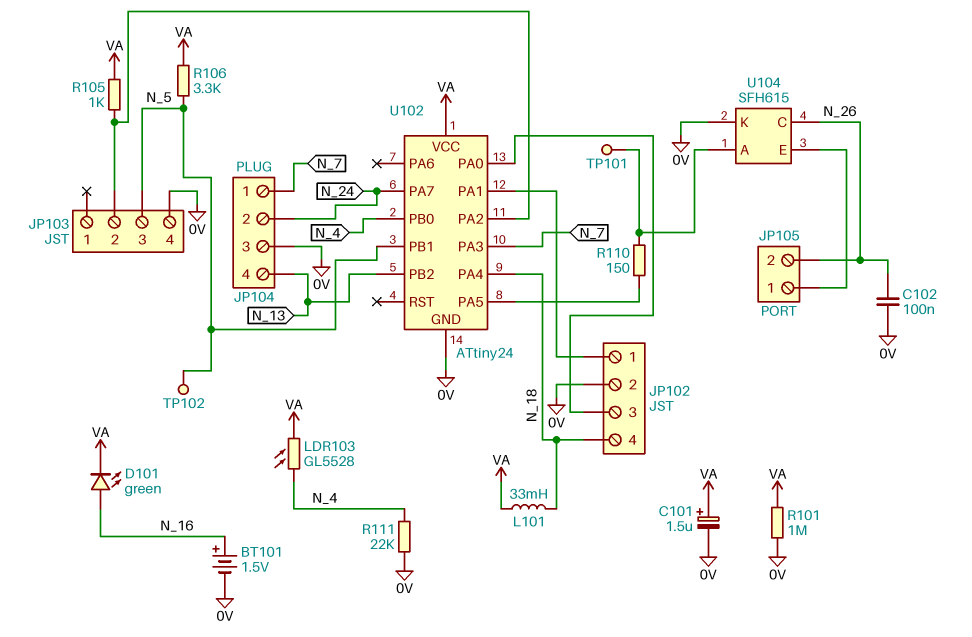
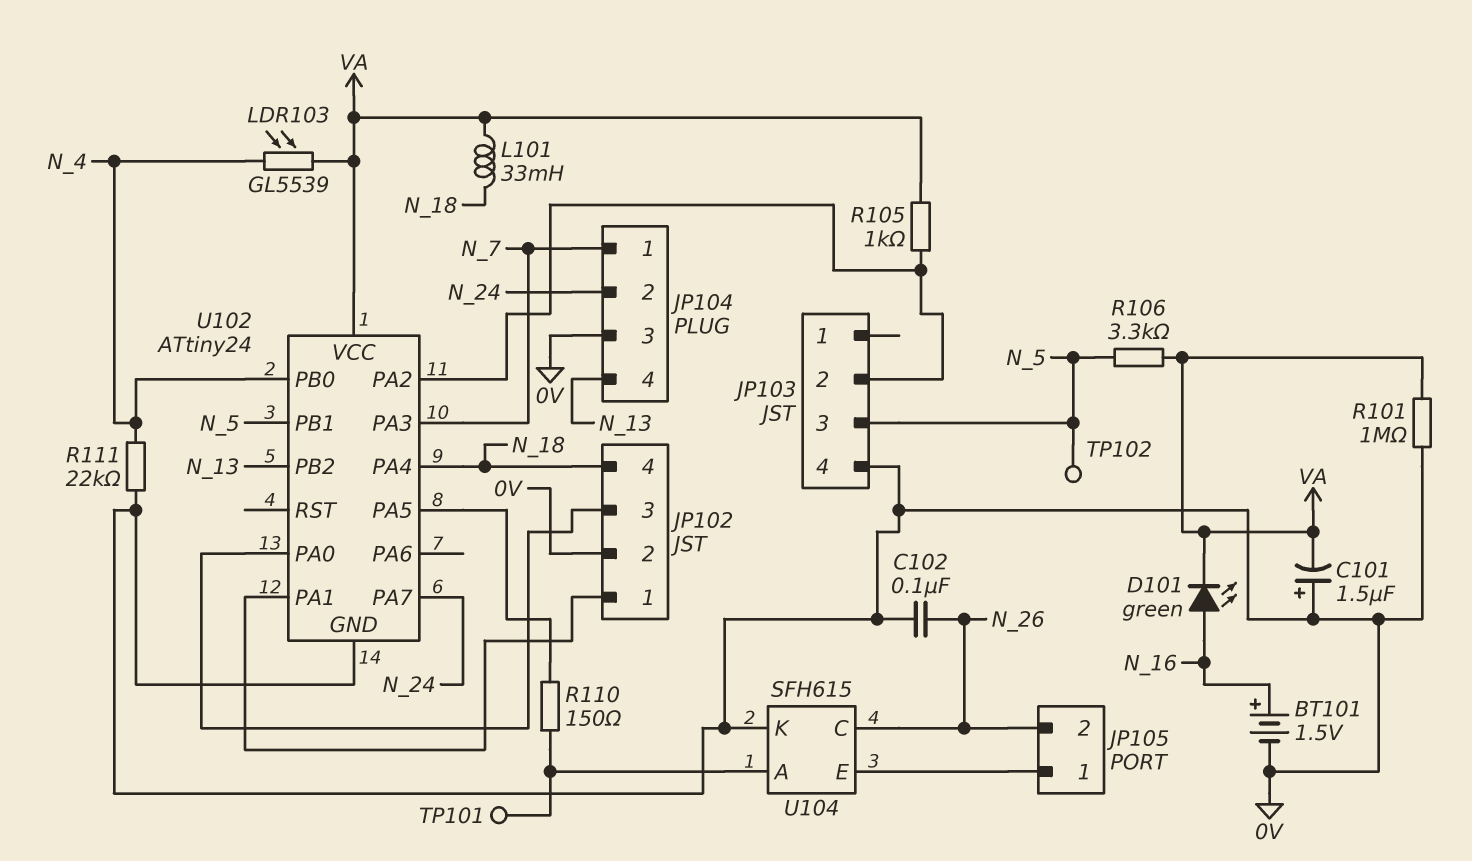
C101: 1.5uF (plus VA, minus 0V) -> 1.5uF (plus 0V, minus VA)
LDR103: GL5528 (N_4, VA) -> GL5539 (N_4, VA)

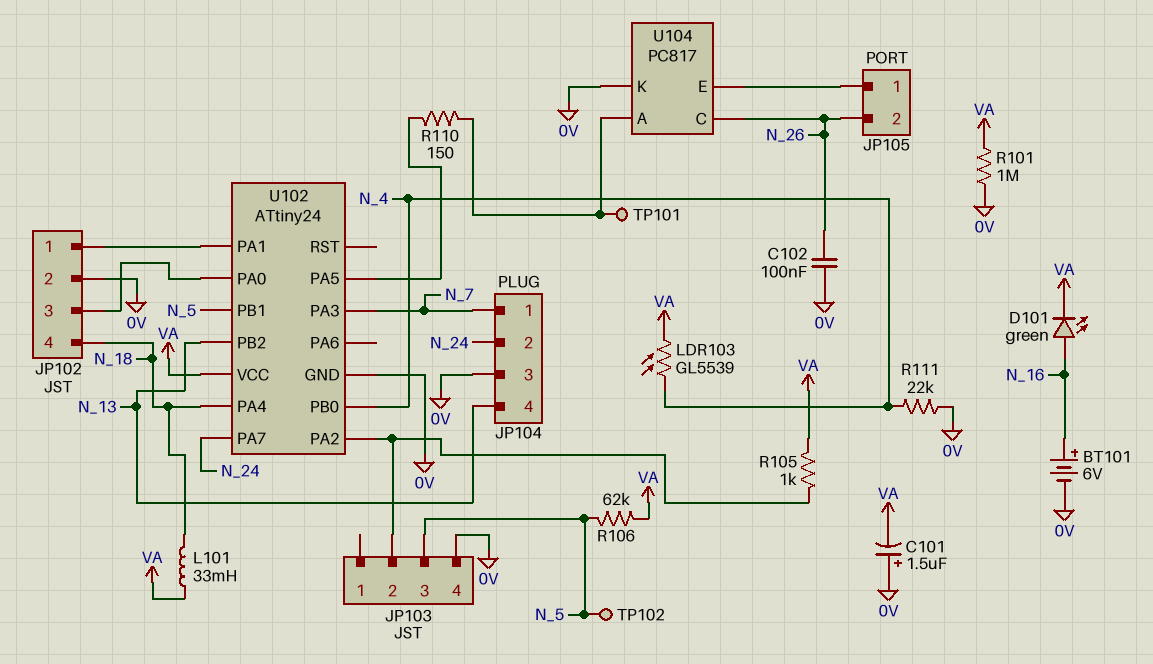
BT101: 1.5V (plus N_16, minus 0V) -> 6V (plus N_16, minus 0V)
R106: 3.3k (N_5, VA) -> 62k (N_5, VA)
U104: SFH615 -> PC817

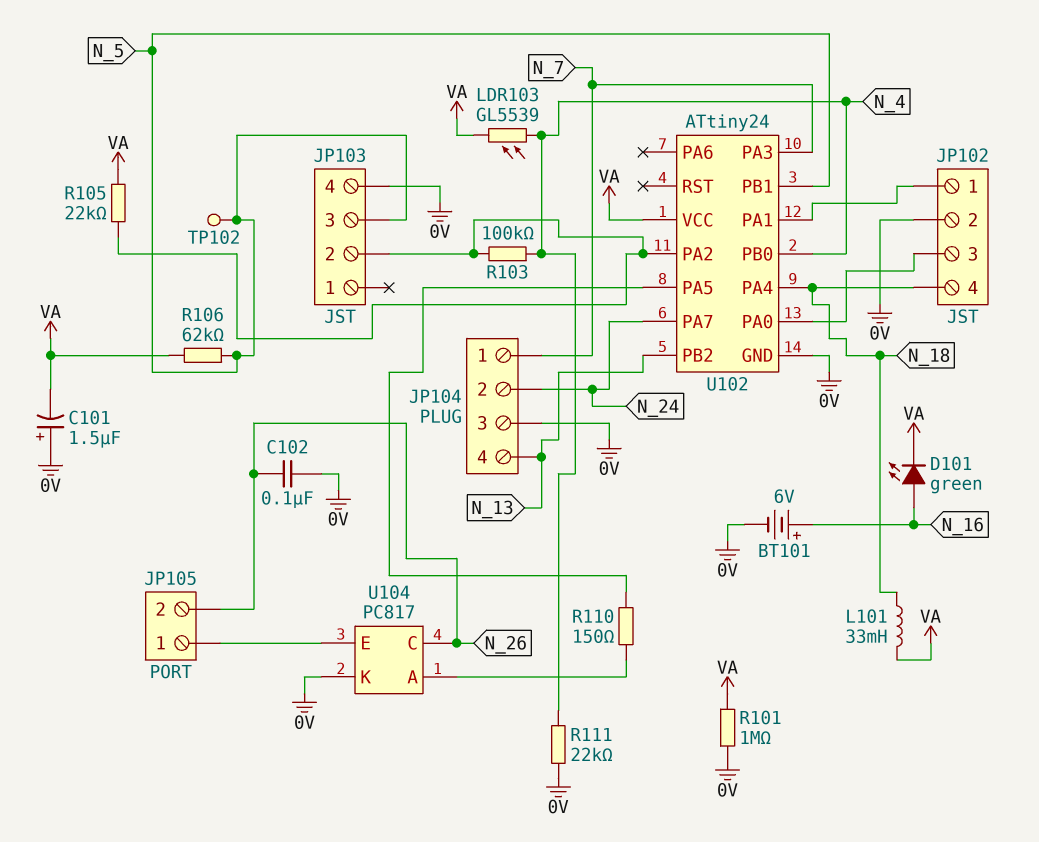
R103: none -> 100k (JP103/2, N_4)
R105: 1k (JP103/2, VA) -> 22k (JP103/2, VA)
TP101: test point (U104/A) -> none

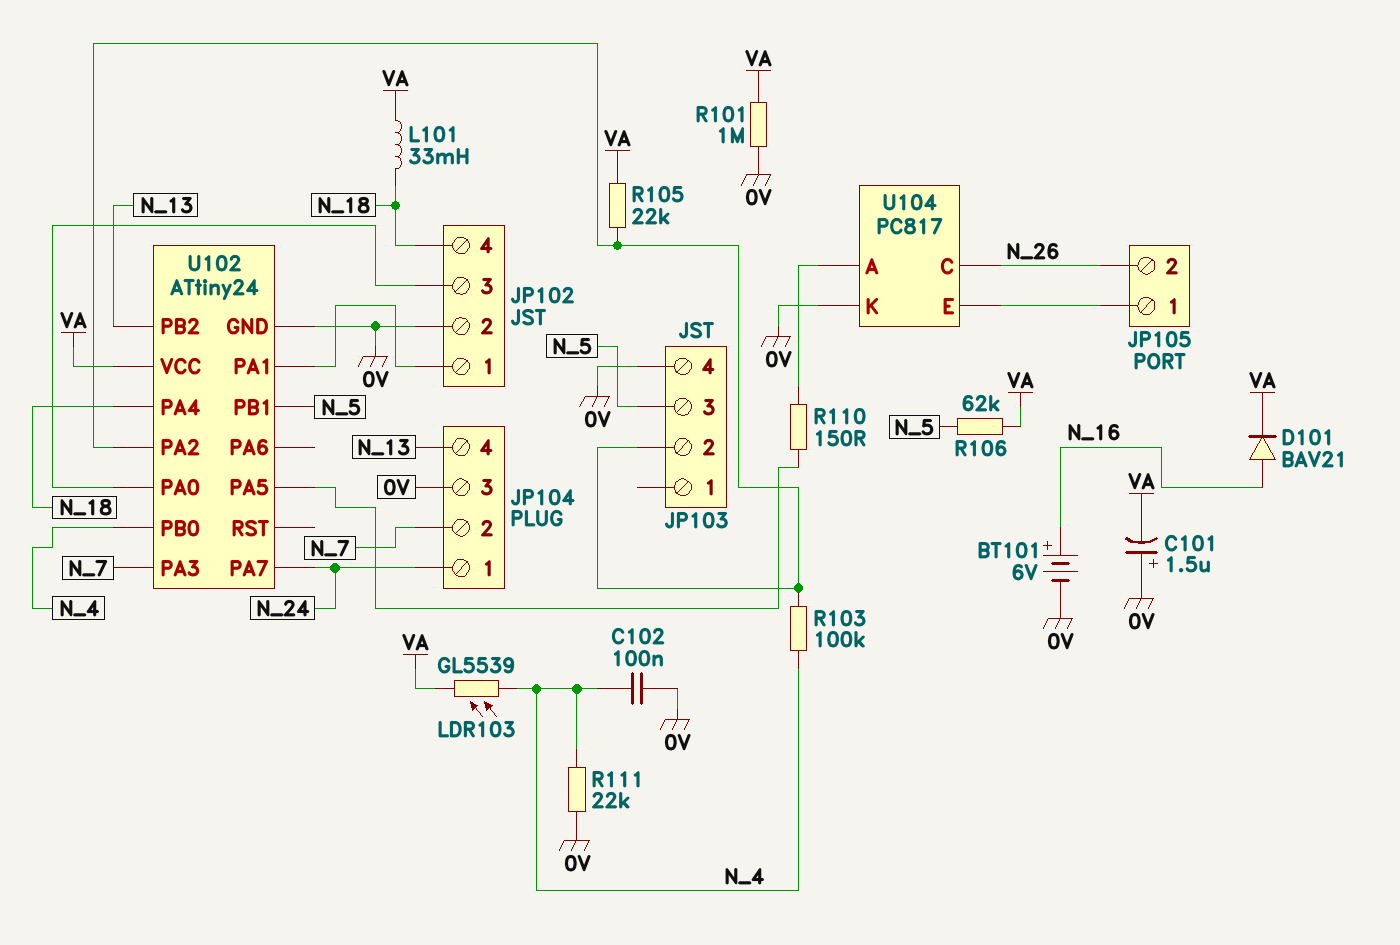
C102: 100nF (0V, N_26) -> 100nF (0V, N_4)
D101: LED green (A N_16, K VA) -> diode BAV21 (A N_16, K VA)
JP104 pin 1: N_7 -> N_24
JP104 pin 2: N_24 -> N_7
TP102: test point (N_5) -> none

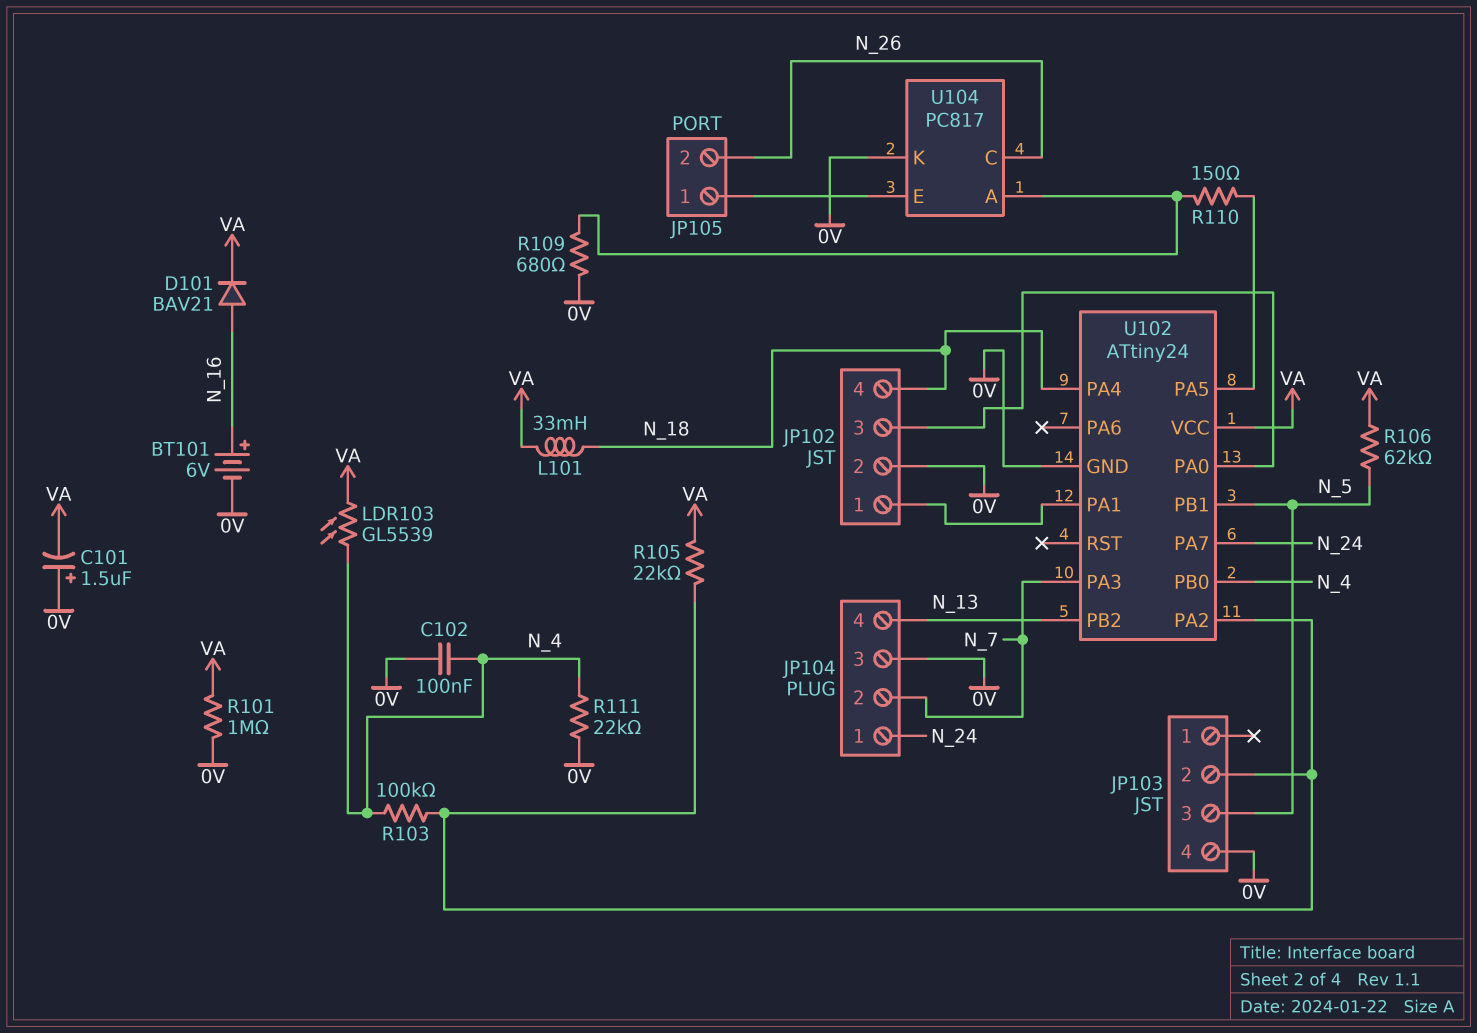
R109: none -> 680 (0V, U104/A)

